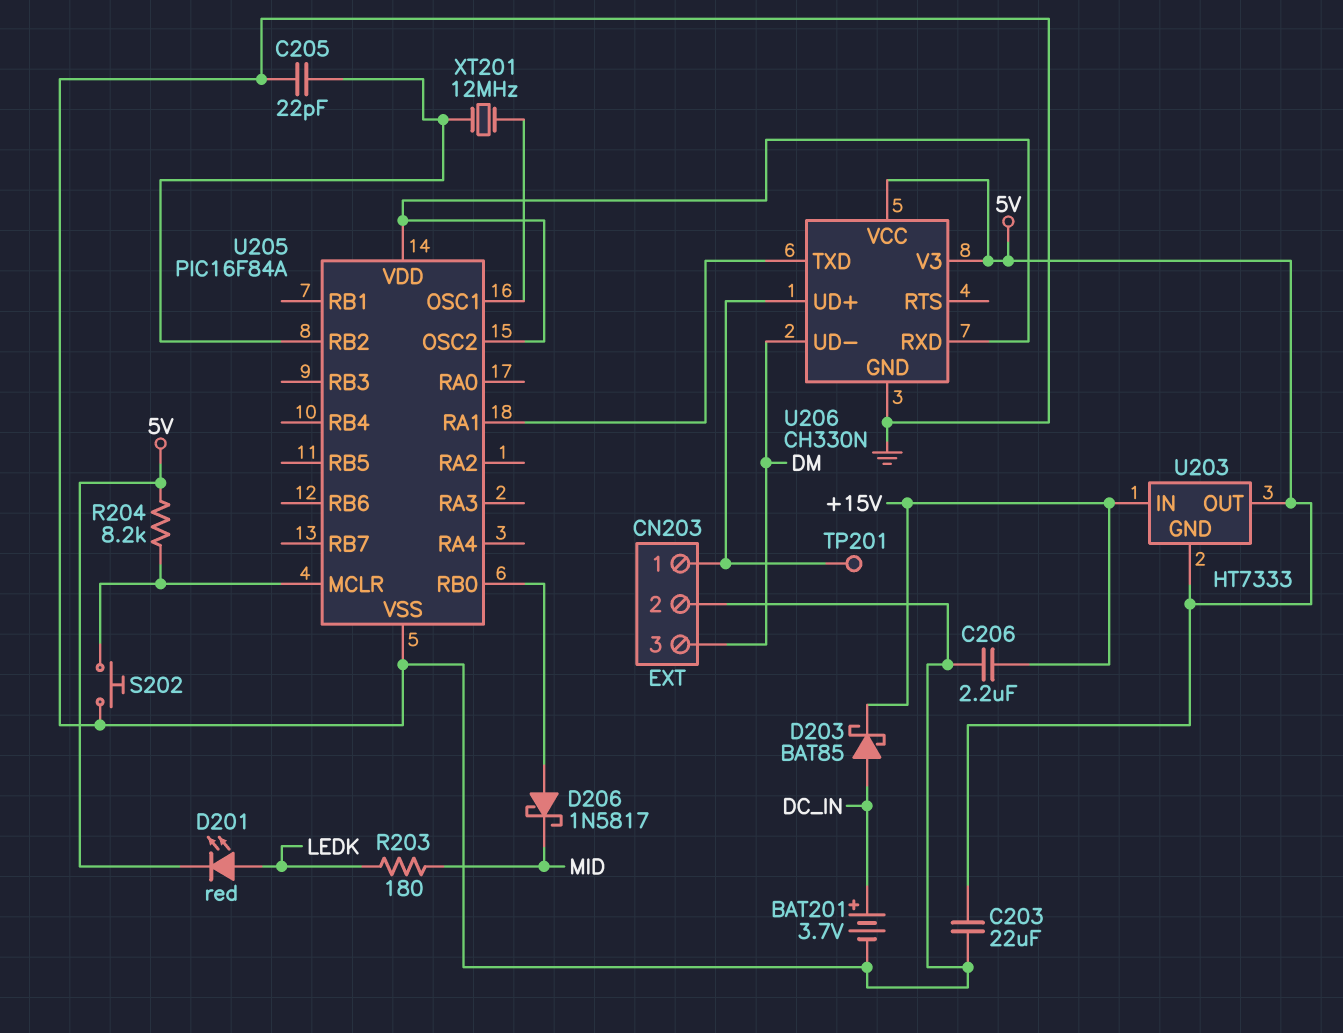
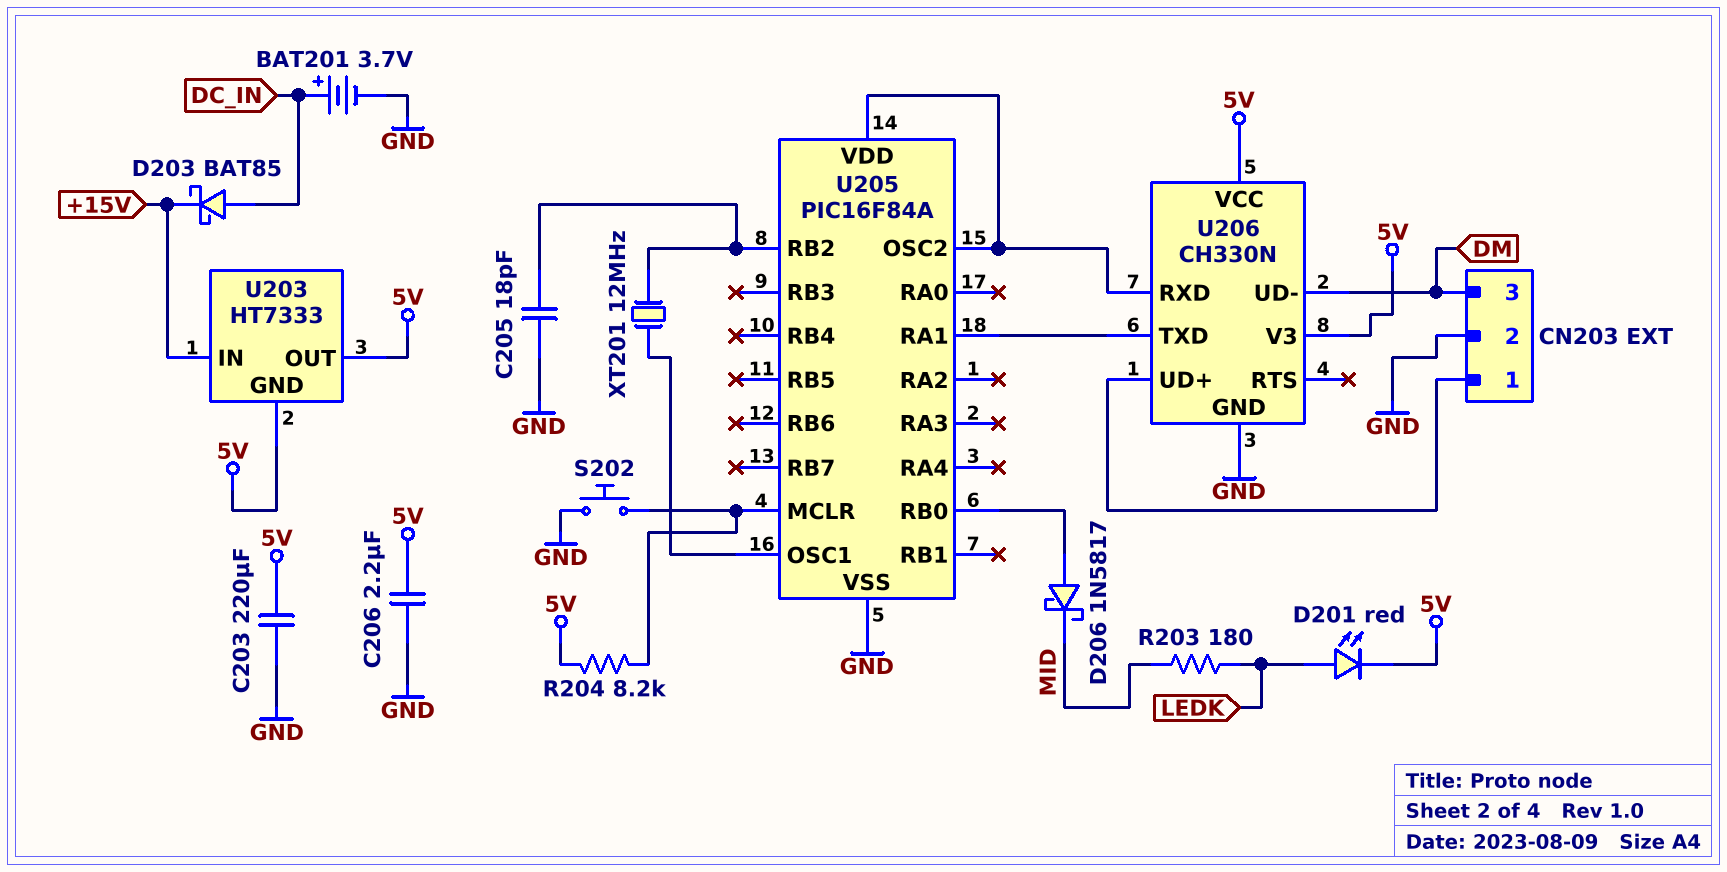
C203: 22uF (5V, GND) -> 220uF (5V, GND)
C205: 22pF (GND, U205/RB2) -> 18pF (GND, U205/RB2)
C206: 2.2uF (+15V, GND) -> 2.2uF (5V, GND)
TP201: test point (CN203/1) -> none

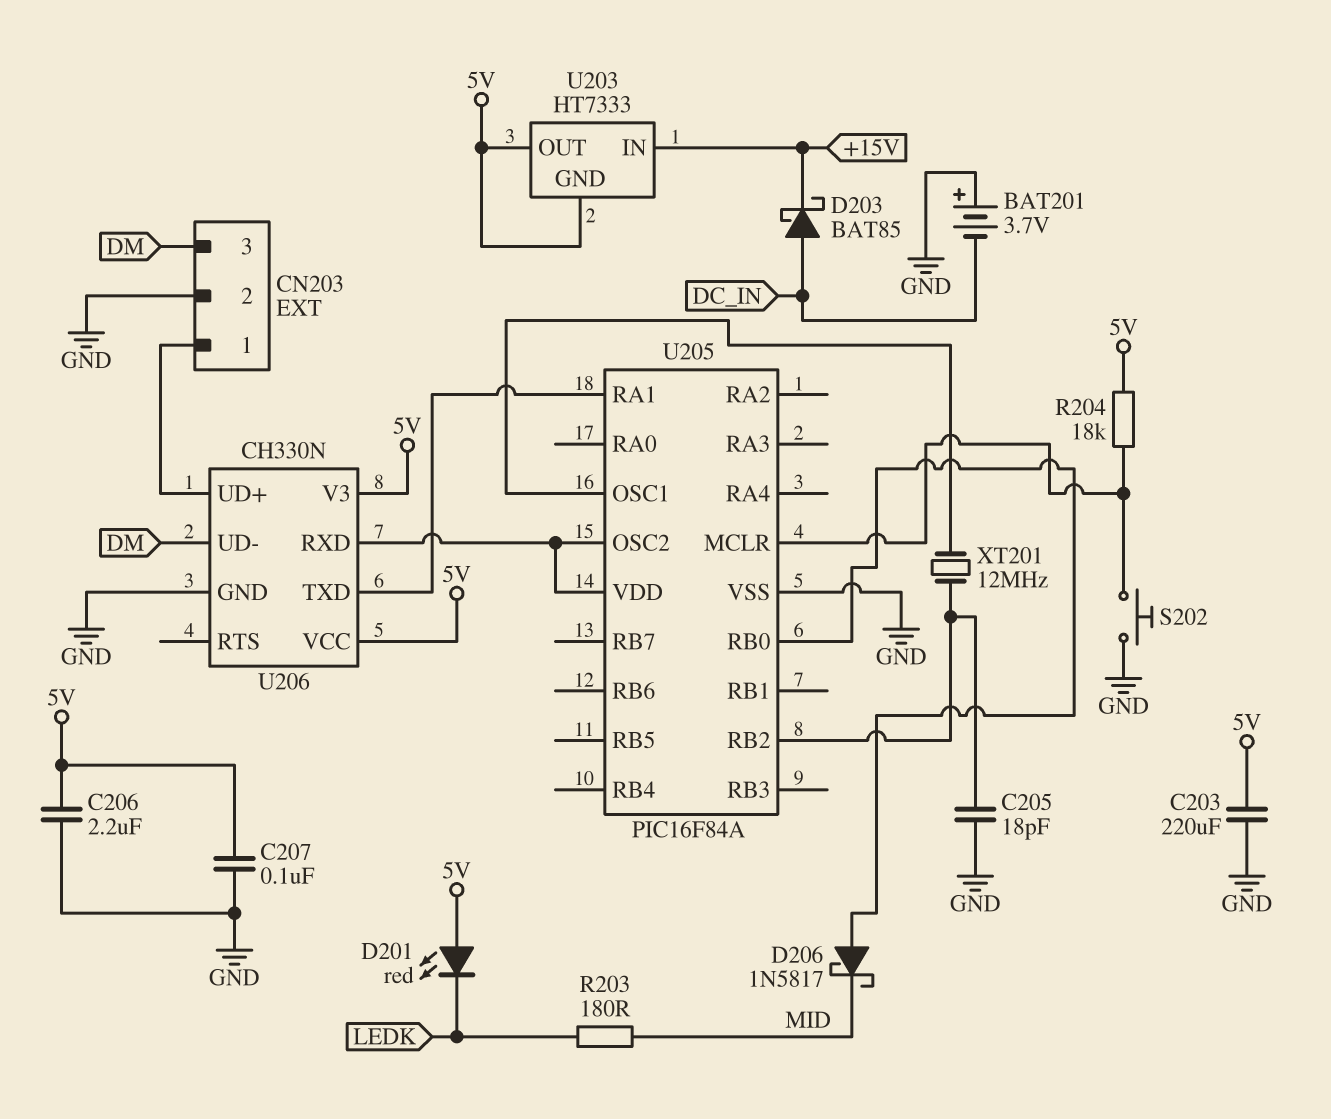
BAT201: 3.7V (plus DC_IN, minus GND) -> 3.7V (plus GND, minus DC_IN)
C207: none -> 100nF (5V, GND)
D201: LED red (A LEDK, K 5V) -> LED red (A 5V, K LEDK)
R204: 8.2k (5V, U205/MCLR) -> 18k (5V, U205/MCLR)

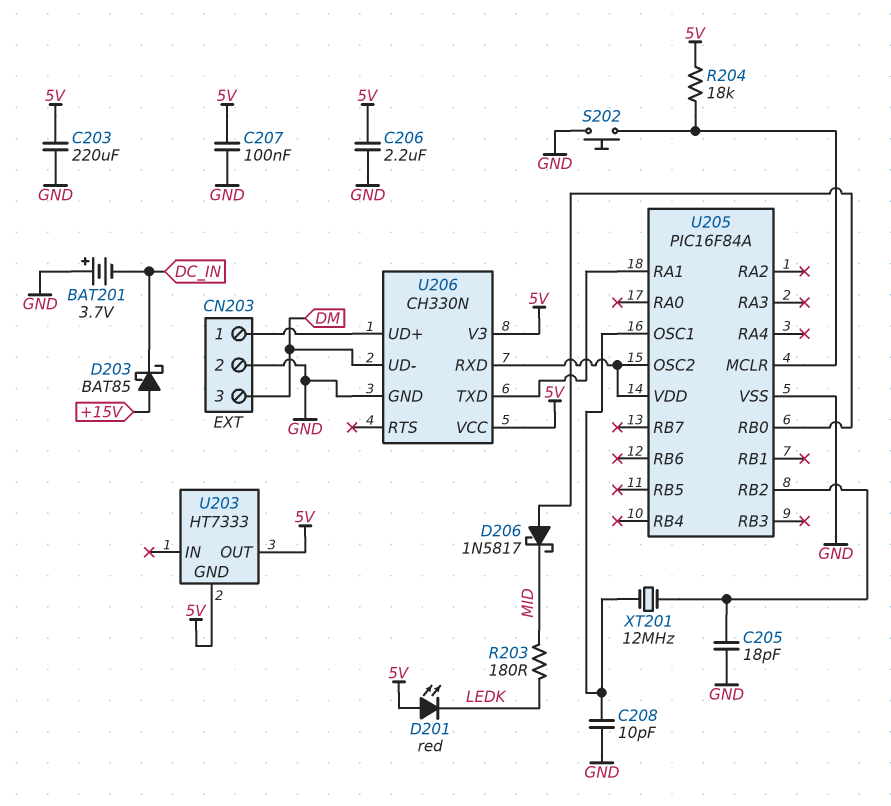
C208: none -> 10pF (GND, U205/OSC1)
D203: schottky BAT85 (A DC_IN, K +15V) -> schottky BAT85 (A +15V, K DC_IN)
U203 pin IN: +15V -> none

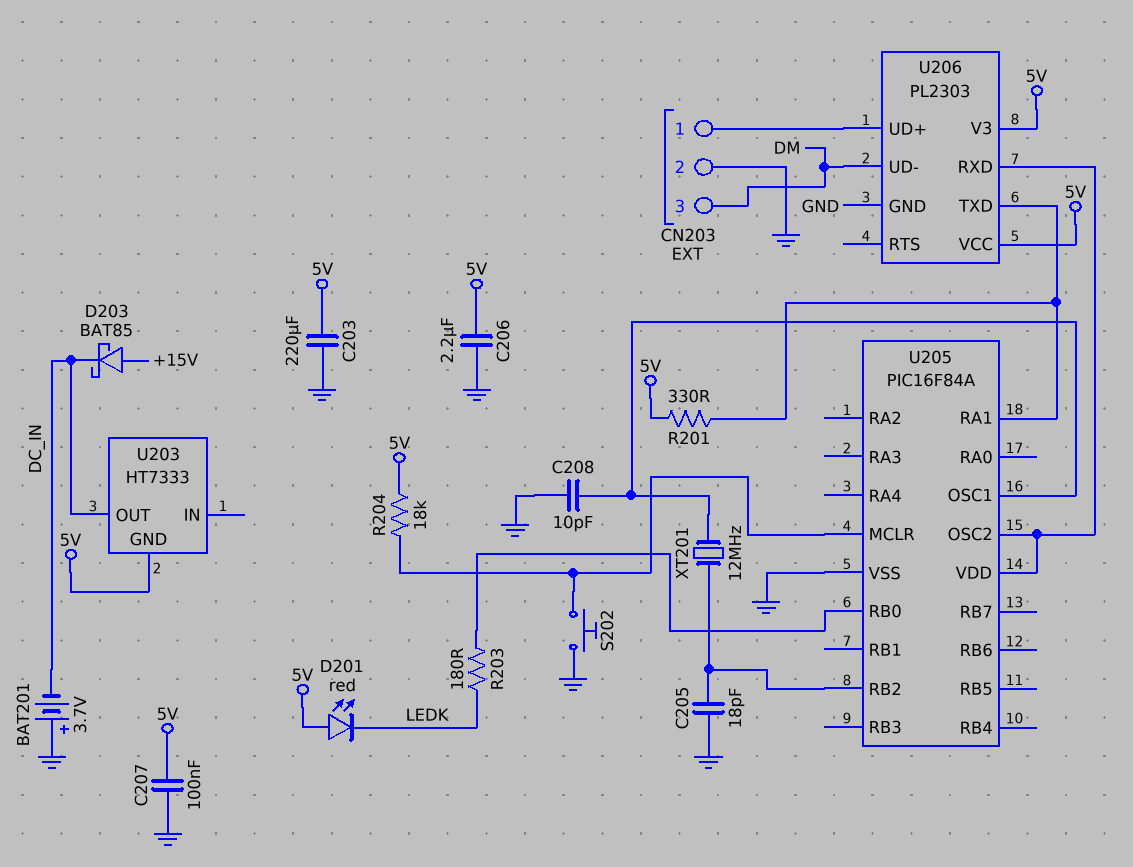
D206: schottky 1N5817 (A U205/RB0, K MID) -> none
R201: none -> 330 (5V, U205/RA1)
R203: 180 (LEDK, MID) -> 180 (LEDK, U205/RB0)
U203 pin OUT: 5V -> DC_IN
U206: CH330N -> PL2303

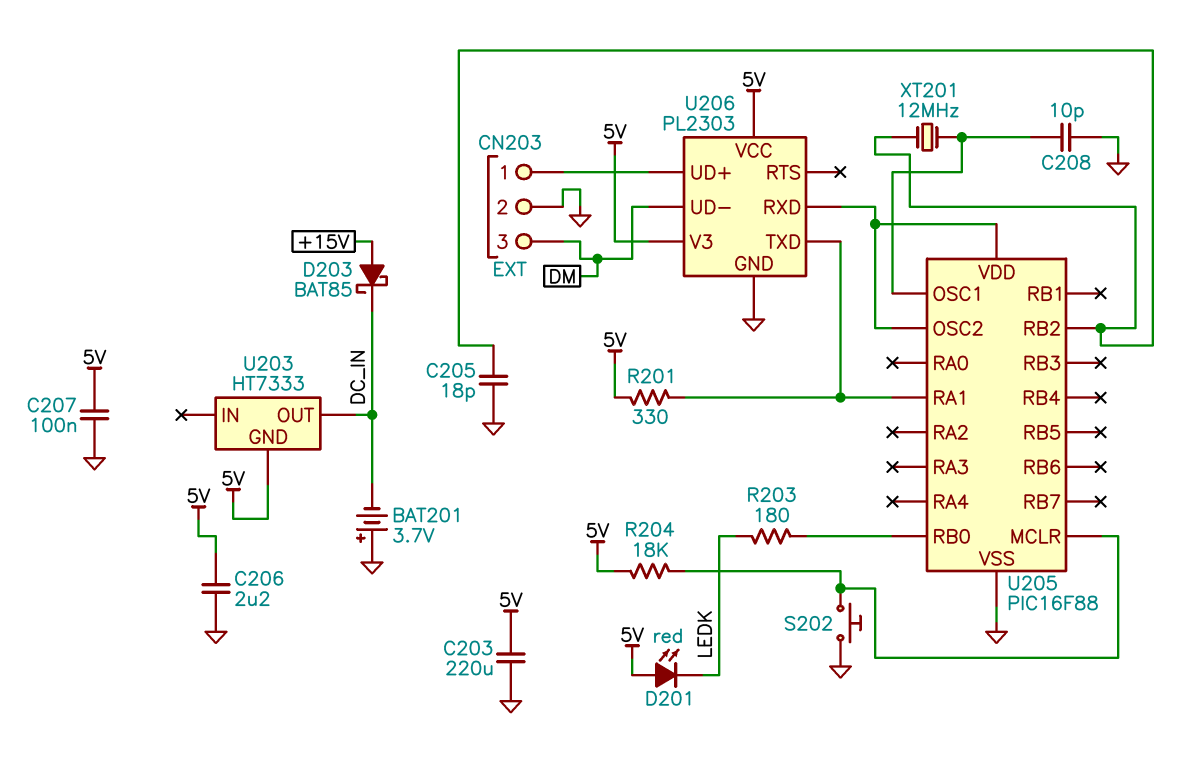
U205: PIC16F84A -> PIC16F88

